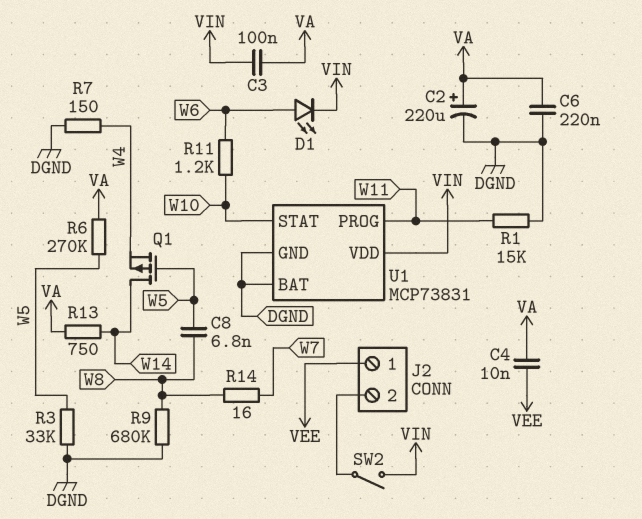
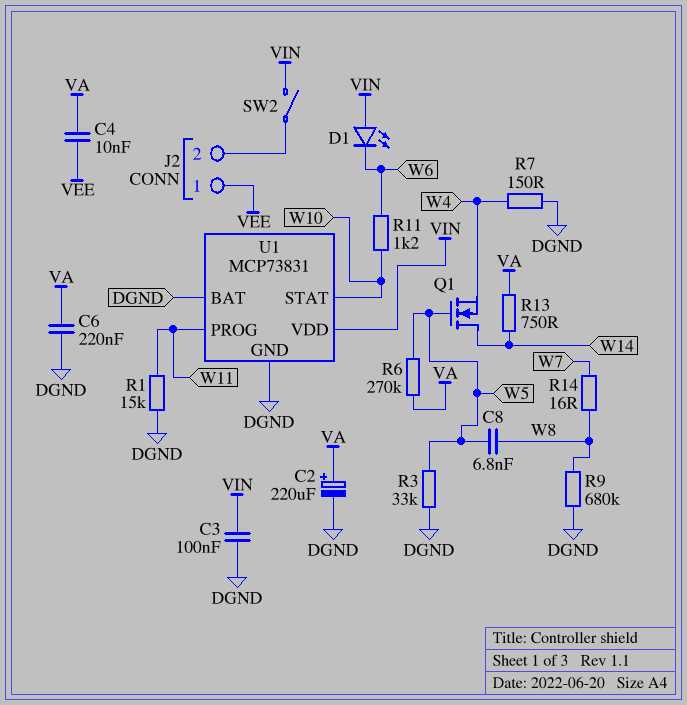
C3: 100nF (VA, VIN) -> 100nF (DGND, VIN)
D1: LED (A W6, K VIN) -> LED (A VIN, K W6)
Q1: PMOS (G W5, D W14, S W4) -> NMOS (G W5, D W14, S W4)

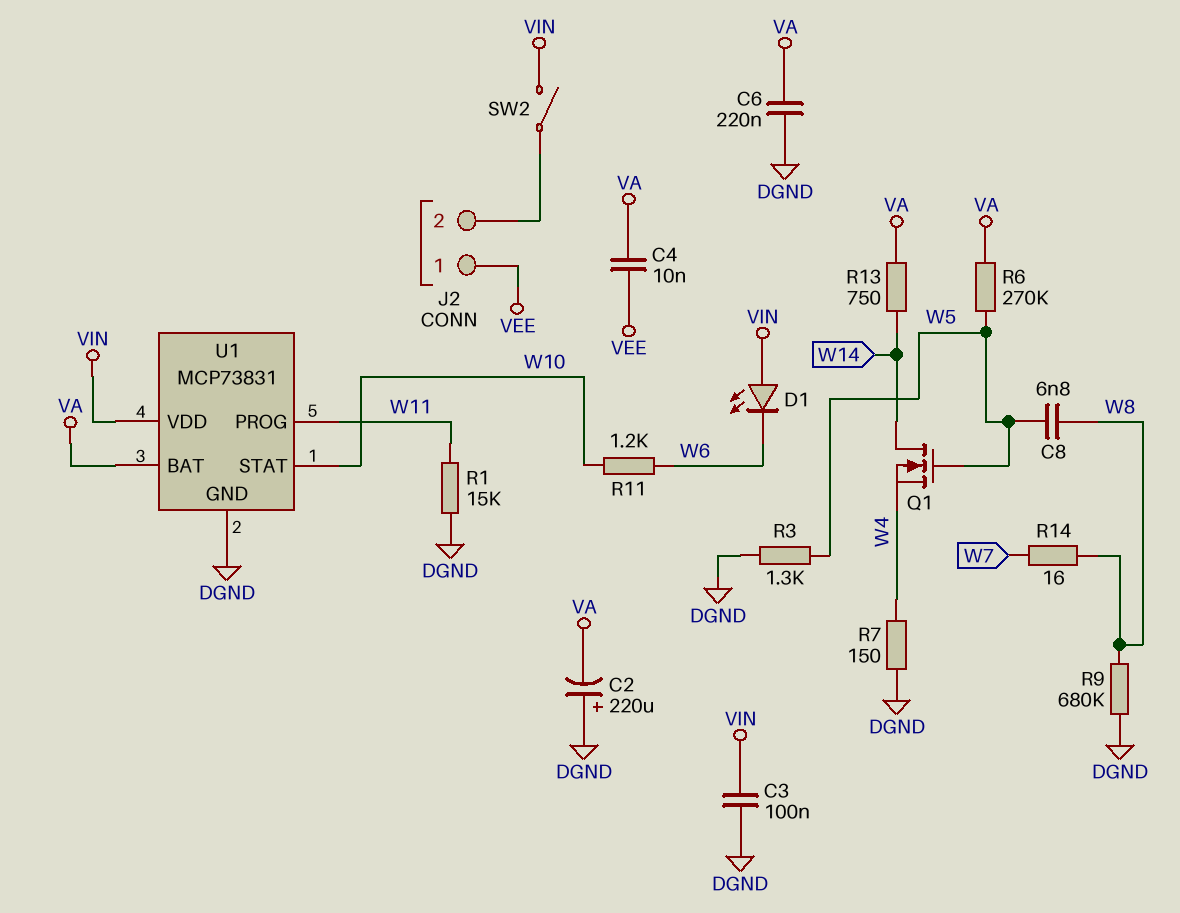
C2: 220uF (plus VA, minus DGND) -> 220uF (plus DGND, minus VA)
R3: 33k (DGND, W5) -> 1.3k (DGND, W5)
U1 pin BAT: DGND -> VA

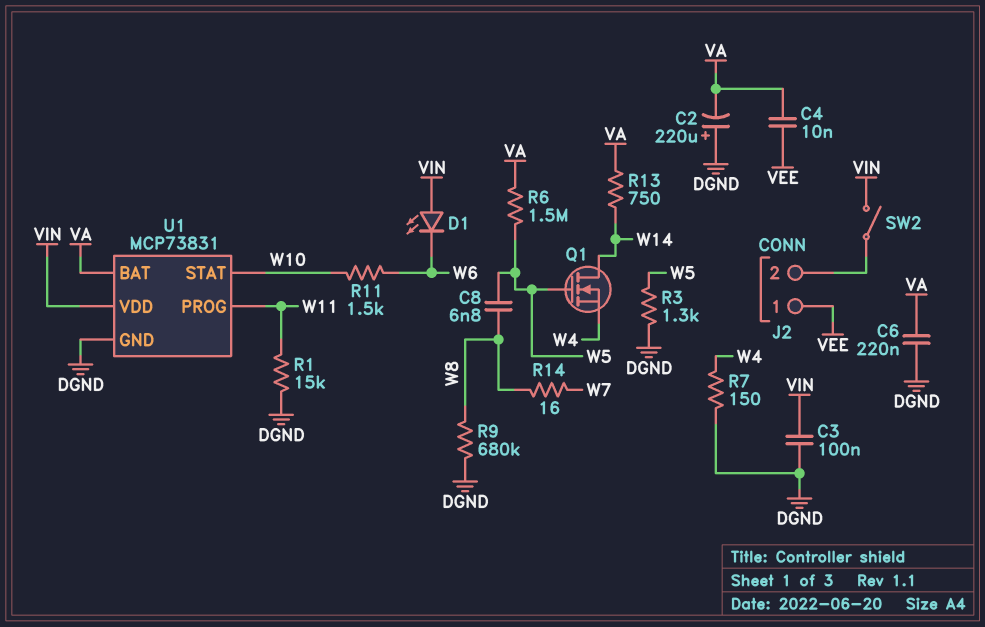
R6: 270k (VA, W5) -> 1.5M (VA, W5)
R11: 1.2k (W6, W10) -> 1.5k (W6, W10)

